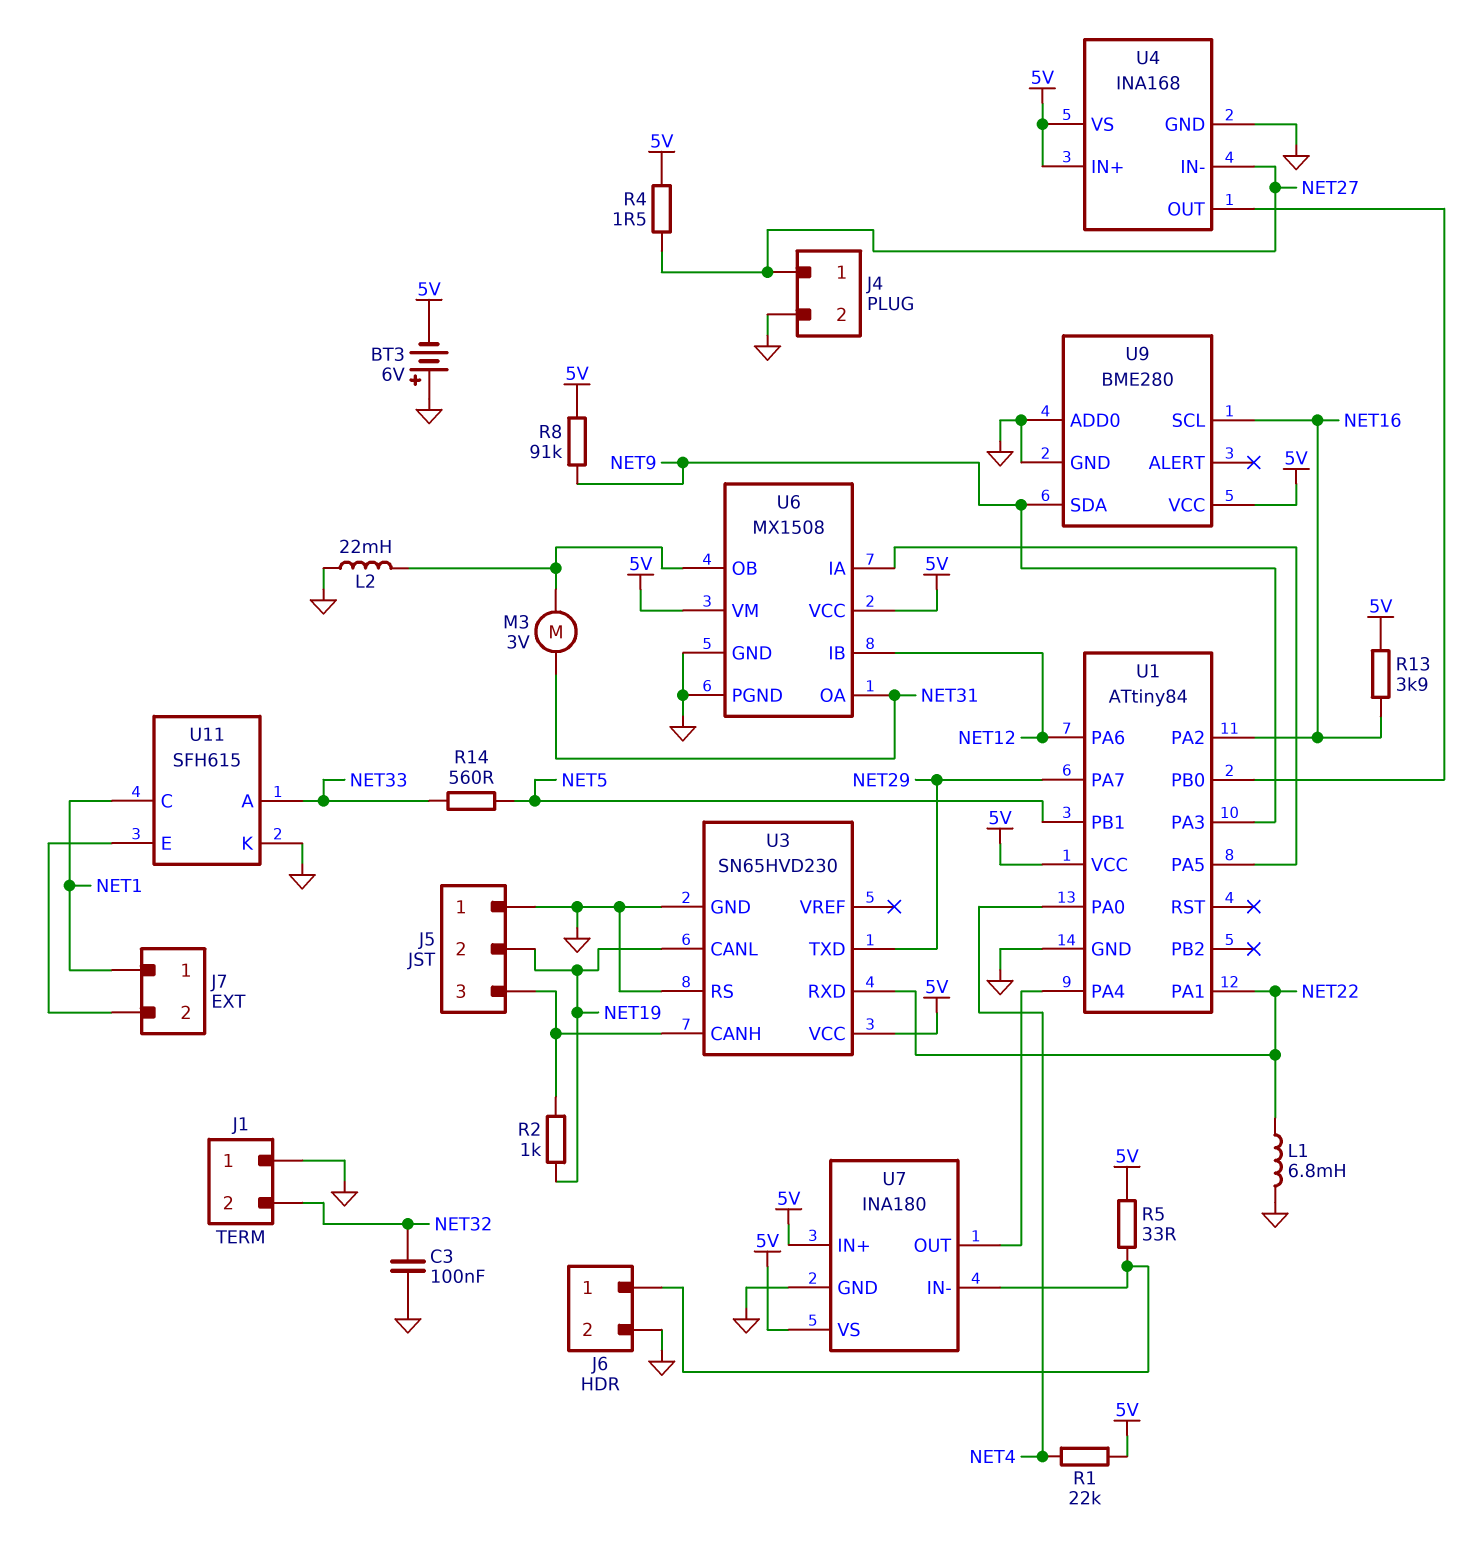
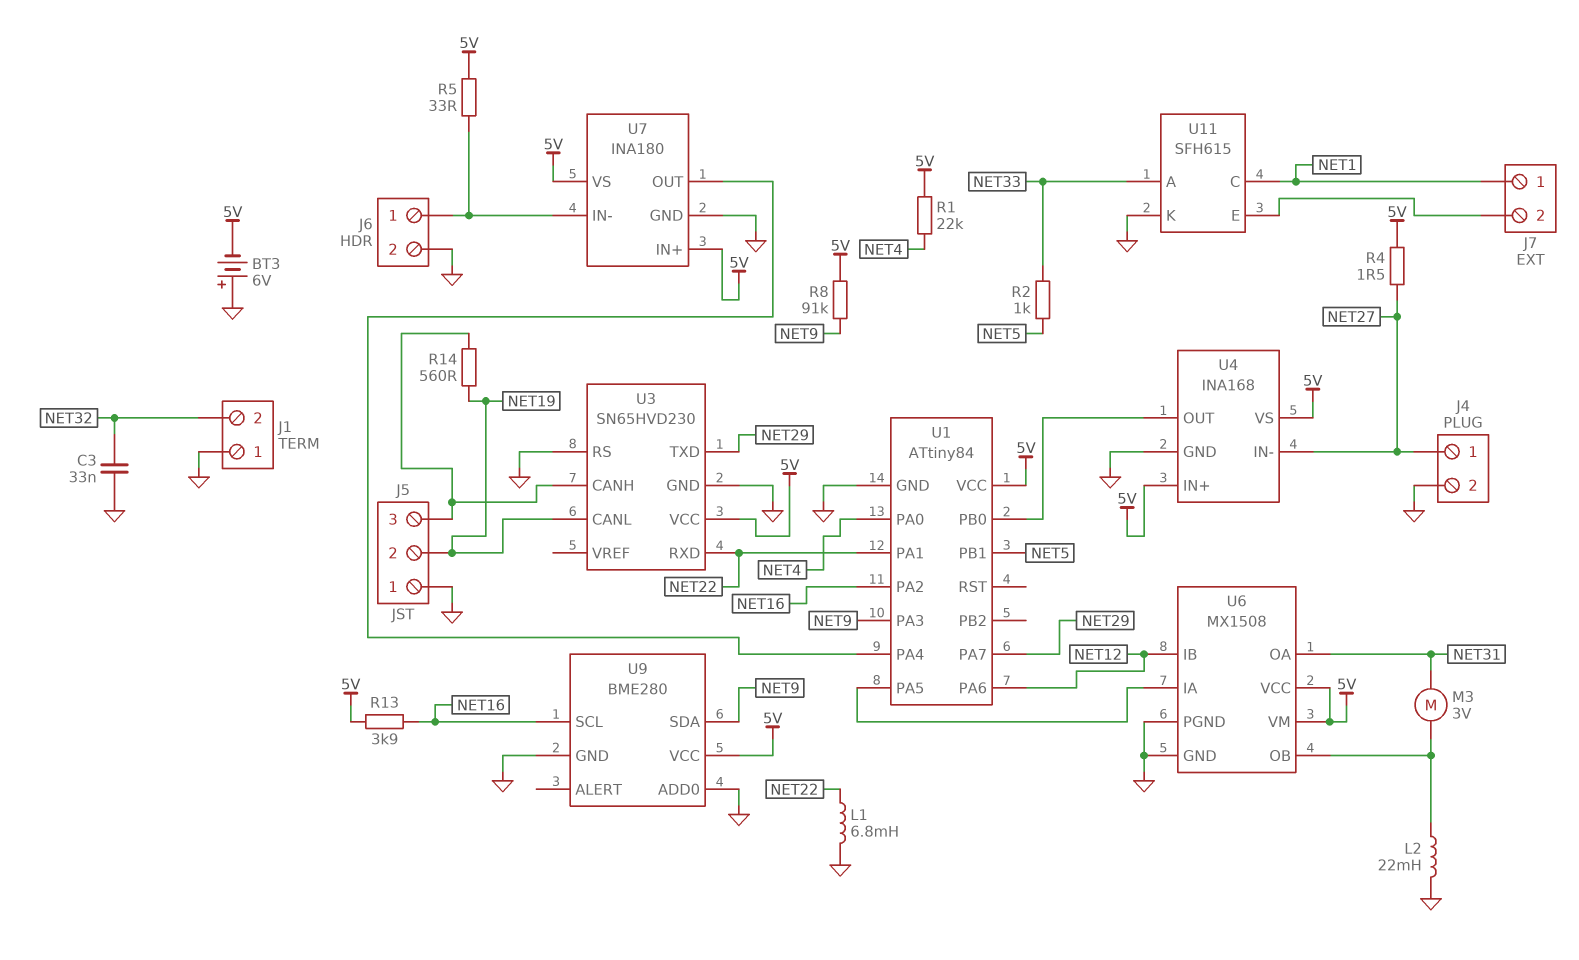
C3: 100nF (GND, NET32) -> 33nF (GND, NET32)
R2: 1k (J5/3, NET19) -> 1k (NET5, NET33)
R14: 560 (NET5, NET33) -> 560 (J5/3, NET19)

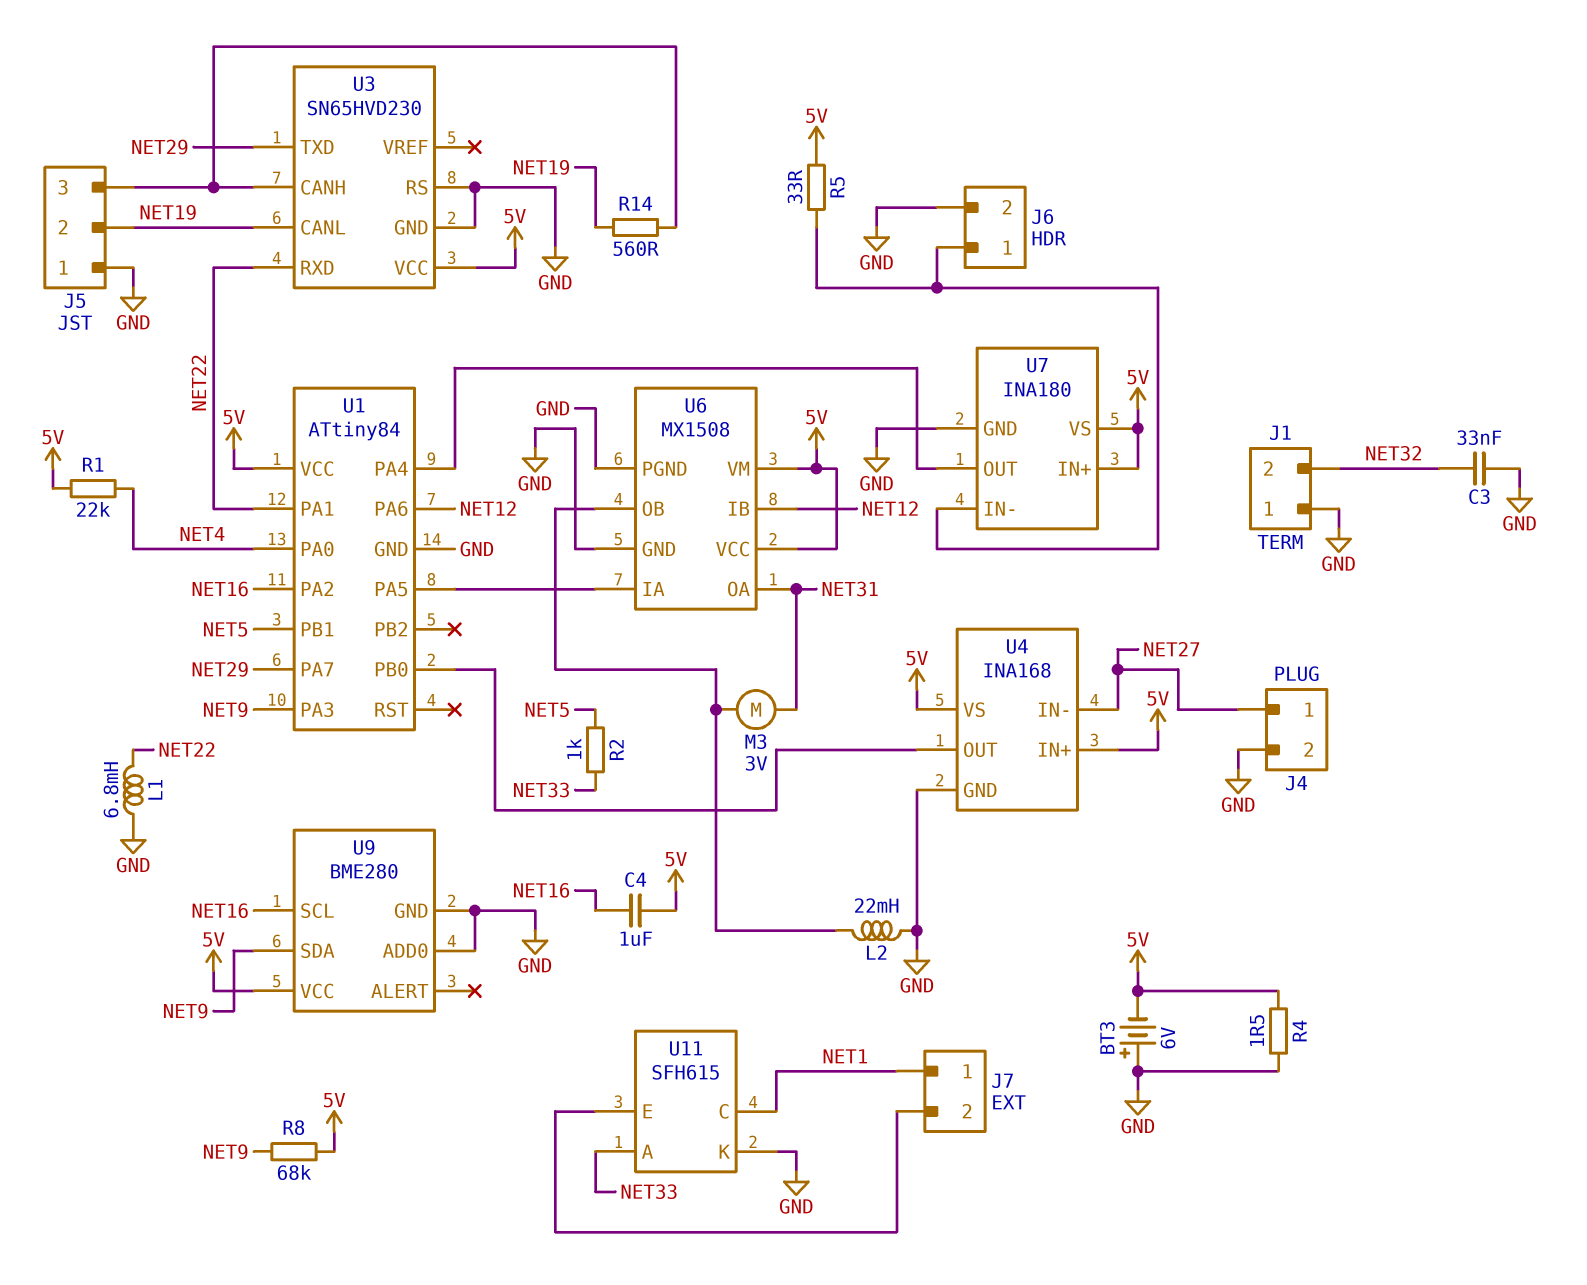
C4: none -> 1uF (5V, NET16)
R4: 1.5 (5V, NET27) -> 1.5 (5V, GND)
R8: 91k (5V, NET9) -> 68k (5V, NET9)
R13: 3.9k (5V, NET16) -> none

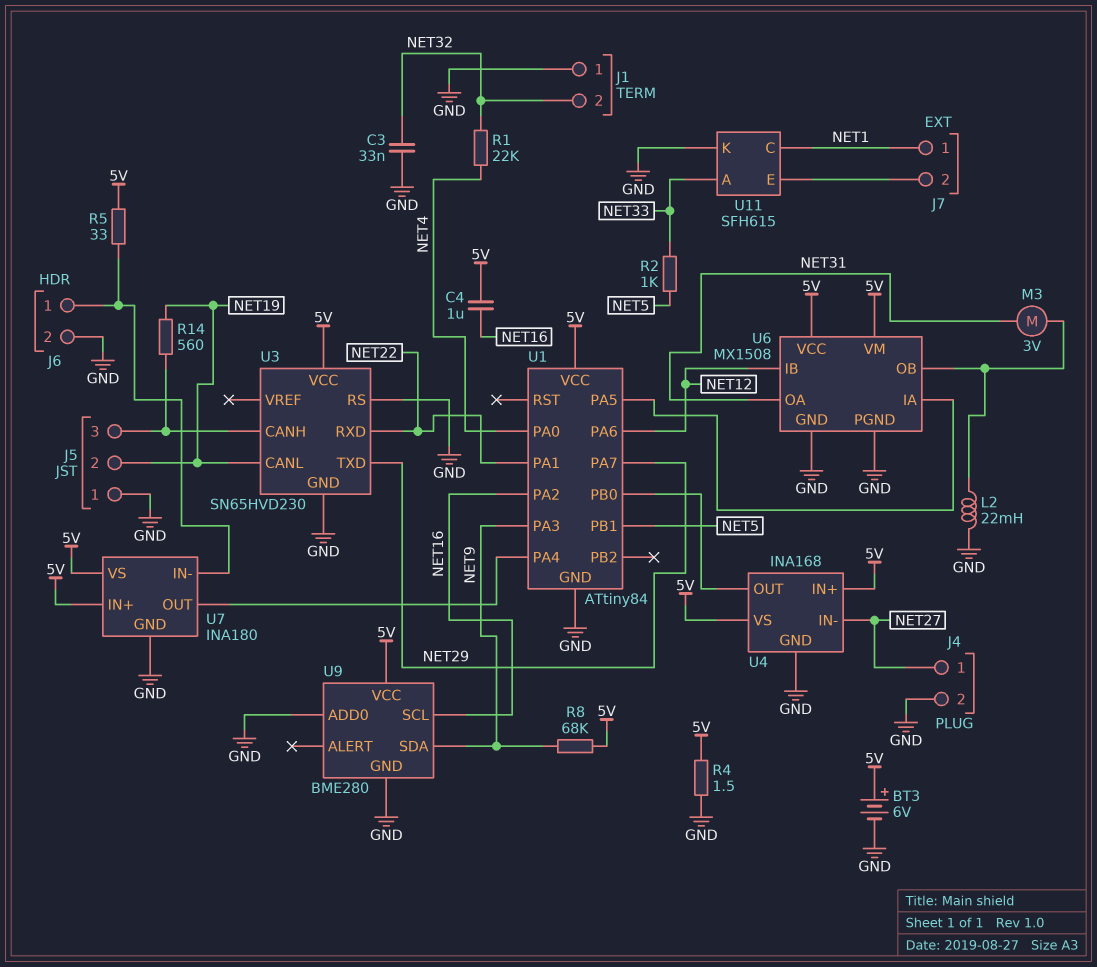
BT3: 6V (plus GND, minus 5V) -> 6V (plus 5V, minus GND)
L1: 6.8mH (GND, NET22) -> none
R1: 22k (5V, NET4) -> 22k (NET4, NET32)

